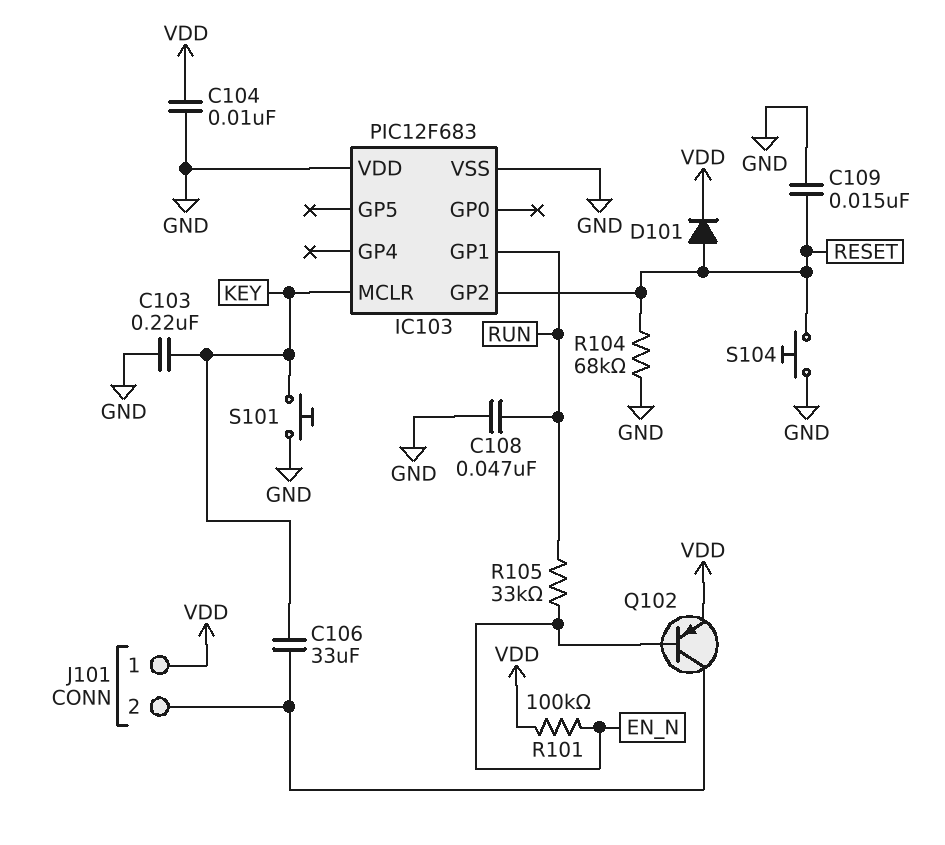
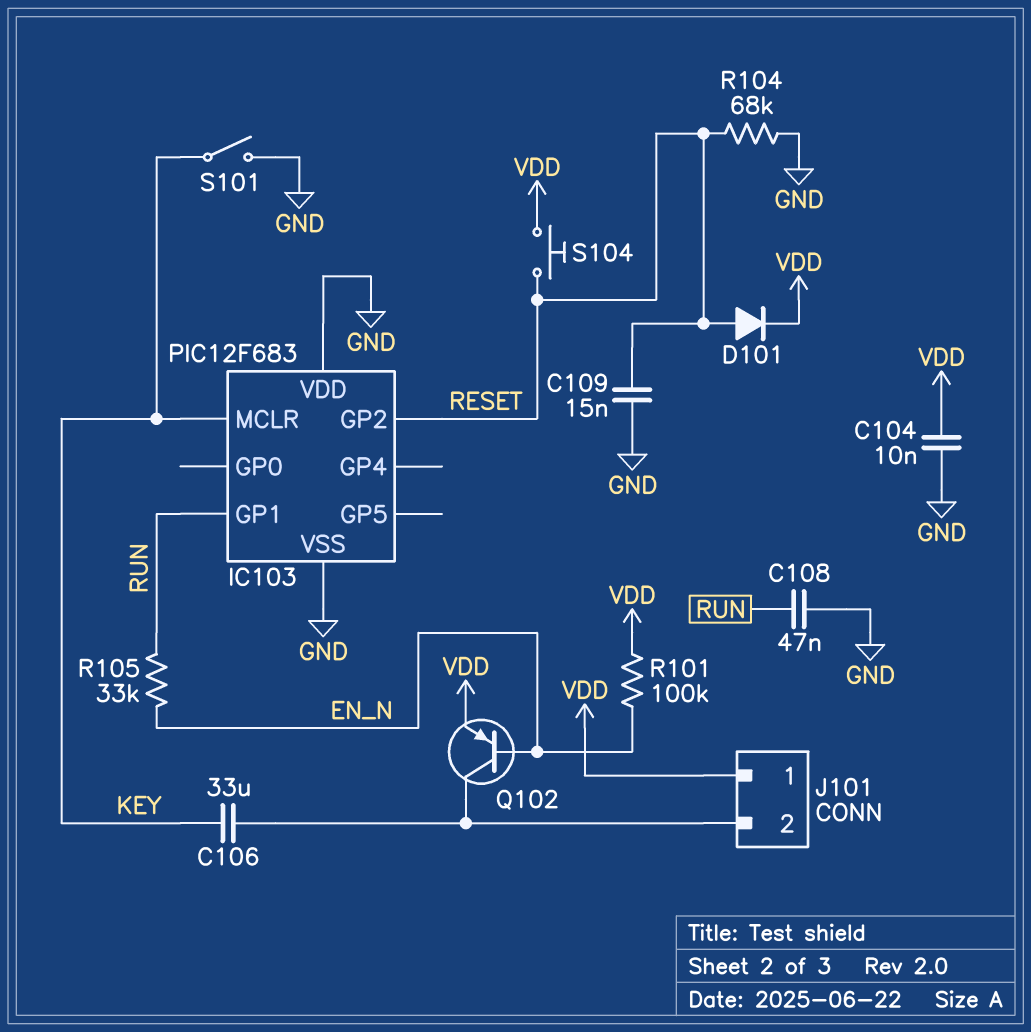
C103: 220nF (GND, KEY) -> none
S101: button (GND, KEY) -> switch (GND, KEY)
S104: button (GND, RESET) -> button (RESET, VDD)

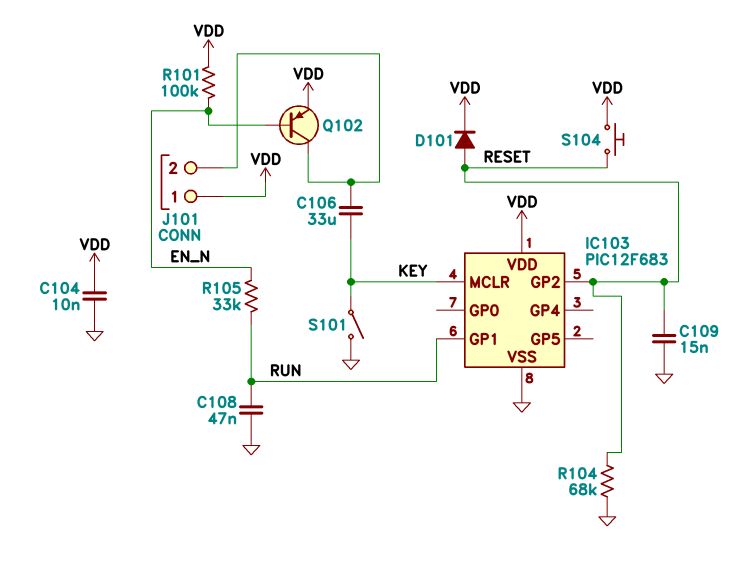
IC103 pin VDD: GND -> VDD

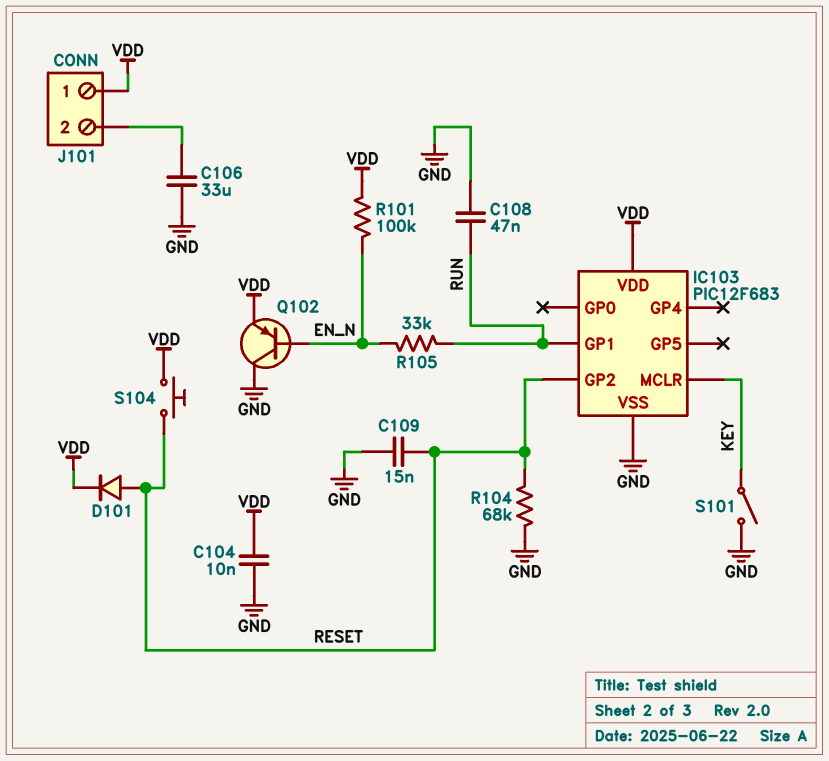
C106: 33uF (J101/2, KEY) -> 33uF (GND, J101/2)
Q102: PNP (B EN_N, C J101/2, E VDD) -> PNP (B EN_N, C GND, E VDD)

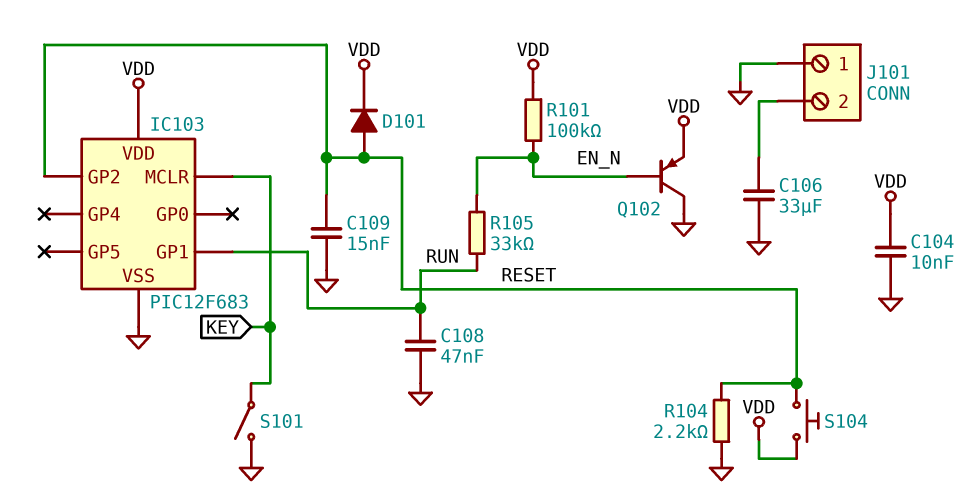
J101 pin 1: VDD -> GND
R104: 68k (GND, RESET) -> 2.2k (GND, RESET)

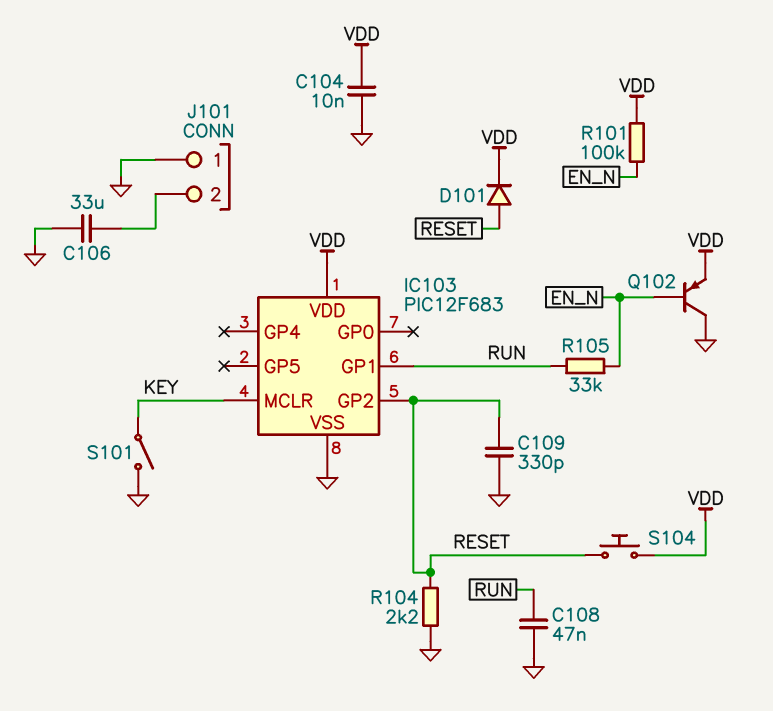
C109: 15nF (GND, RESET) -> 330pF (GND, RESET)

